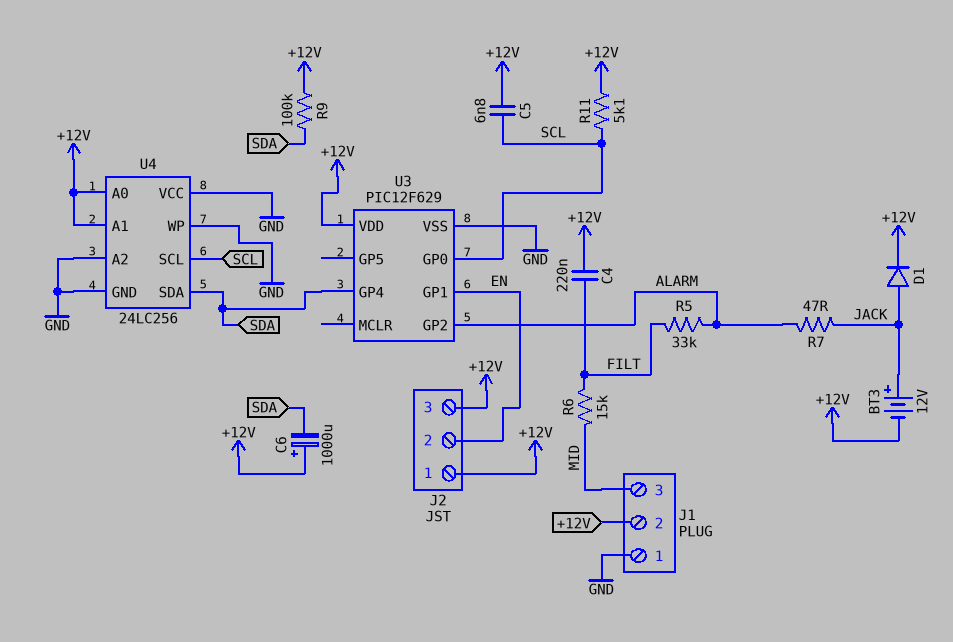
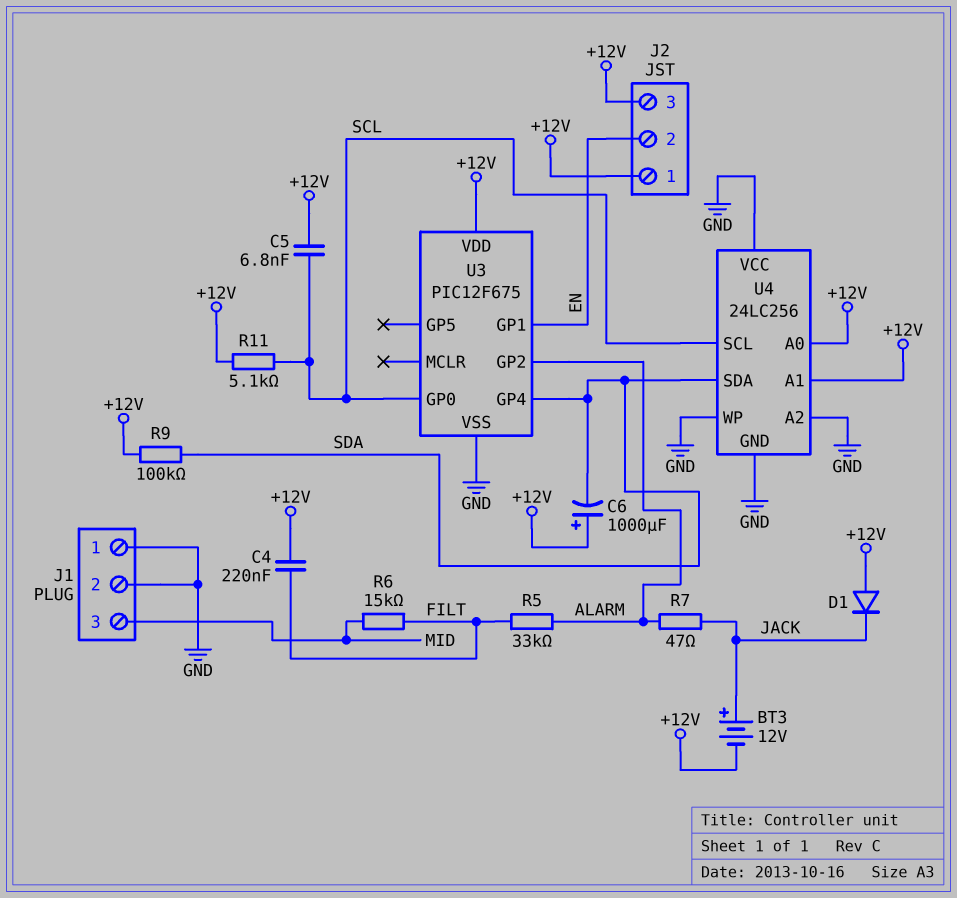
D1: diode (A JACK, K +12V) -> diode (A +12V, K JACK)
J1 pin 2: +12V -> GND
U3: PIC12F629 -> PIC12F675

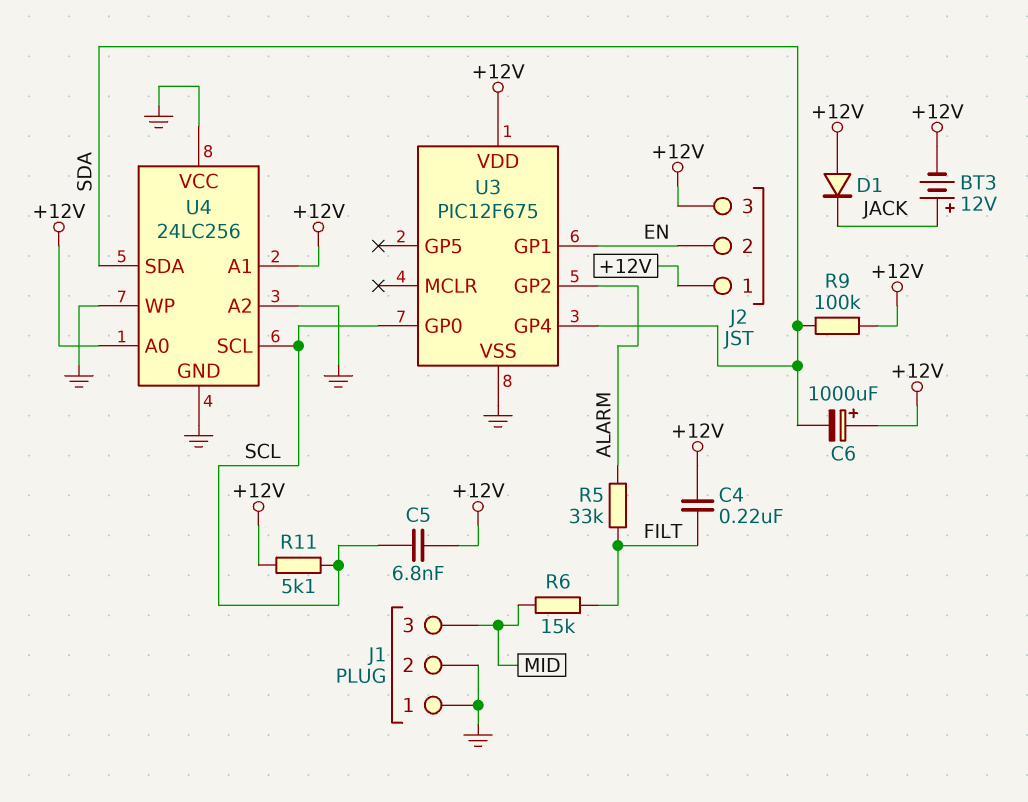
R7: 47 (ALARM, JACK) -> none

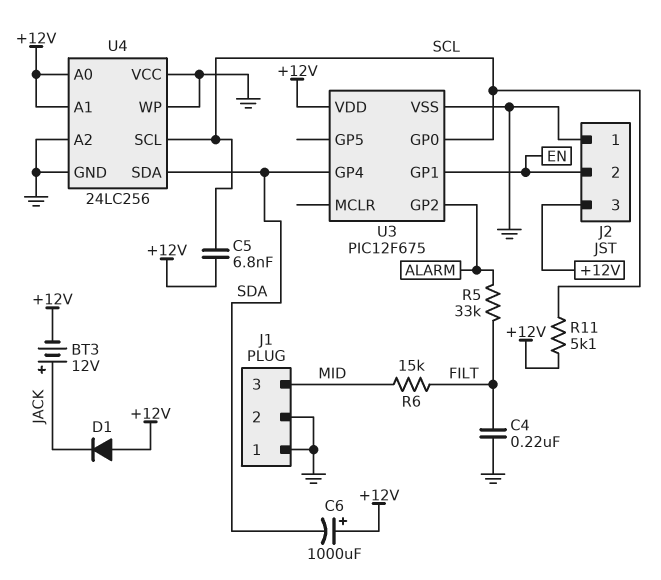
C4: 220nF (+12V, FILT) -> 220nF (FILT, GND)
J2 pin 1: +12V -> GND
R9: 100k (+12V, SDA) -> none

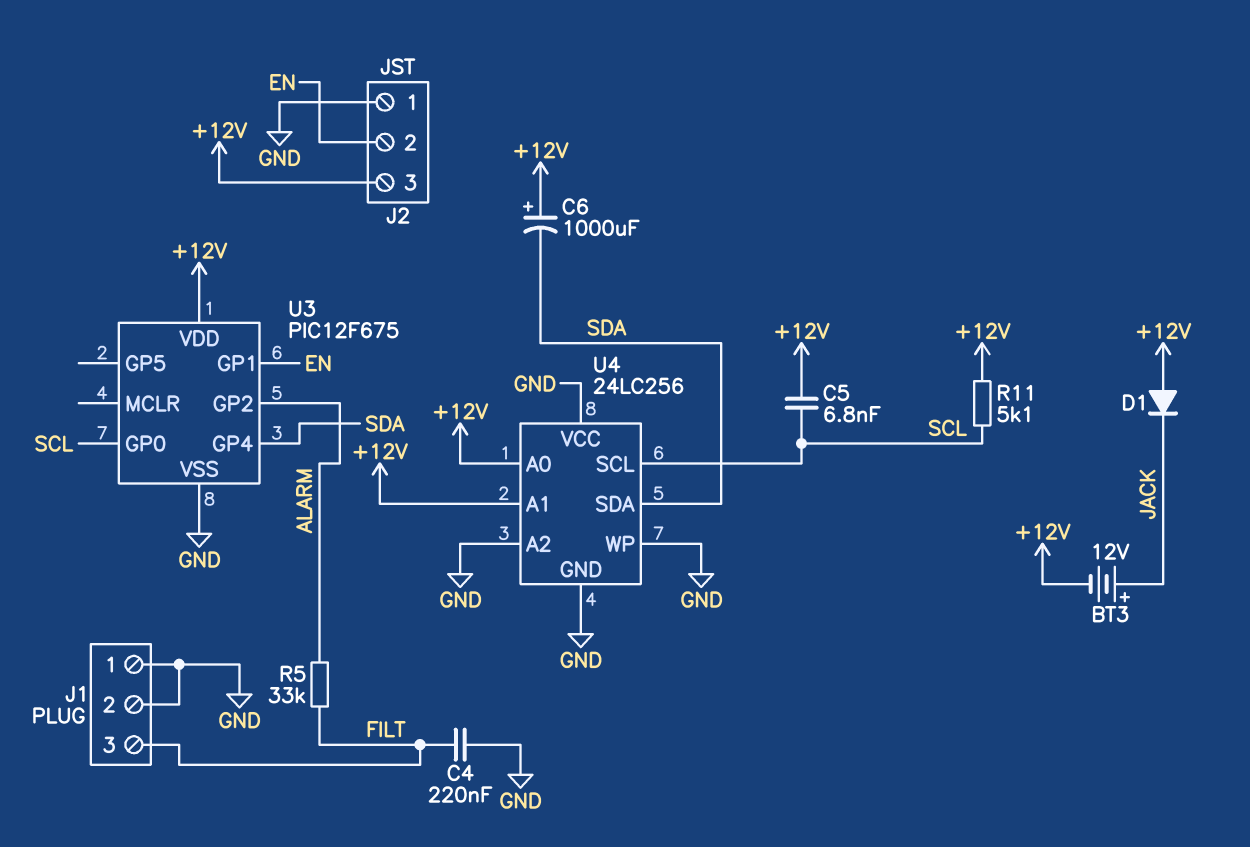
J1 pin 3: MID -> FILT
R6: 15k (FILT, MID) -> none

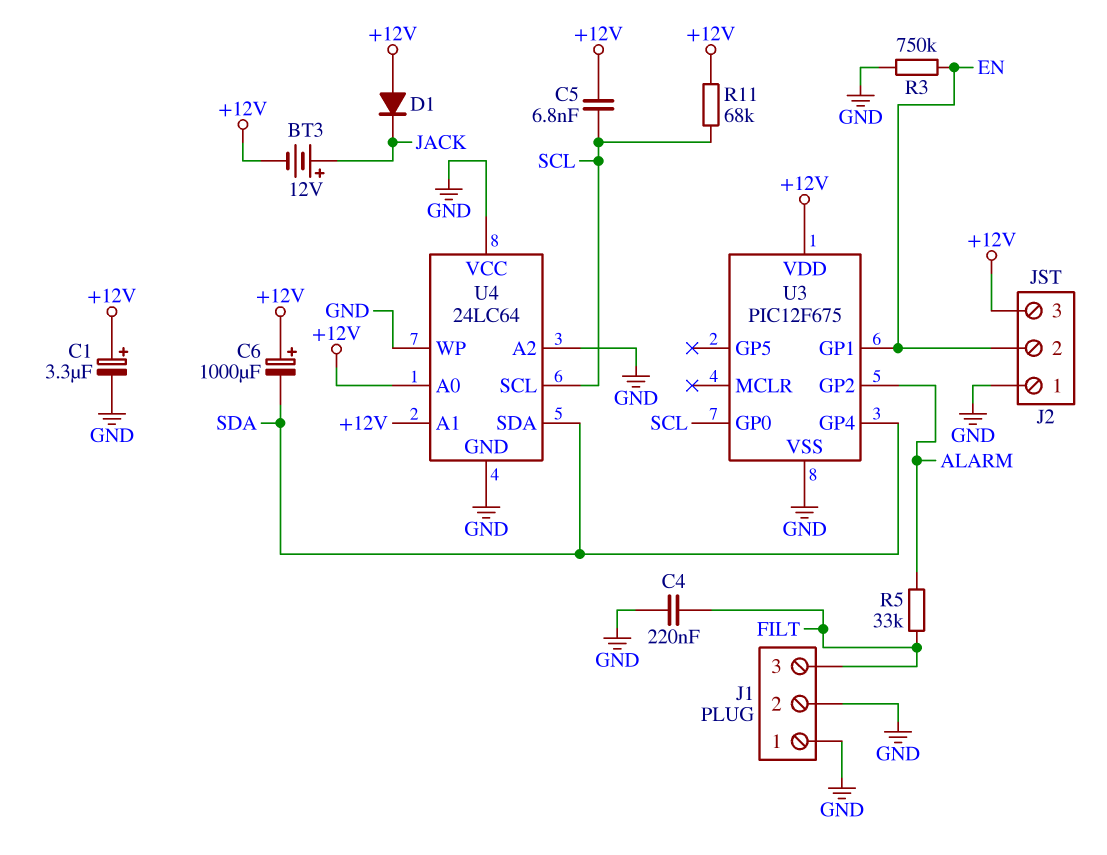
C1: none -> 3.3uF (plus +12V, minus GND)
R3: none -> 750k (EN, GND)
R11: 5.1k (+12V, SCL) -> 68k (+12V, SCL)
U4: 24LC256 -> 24LC64

